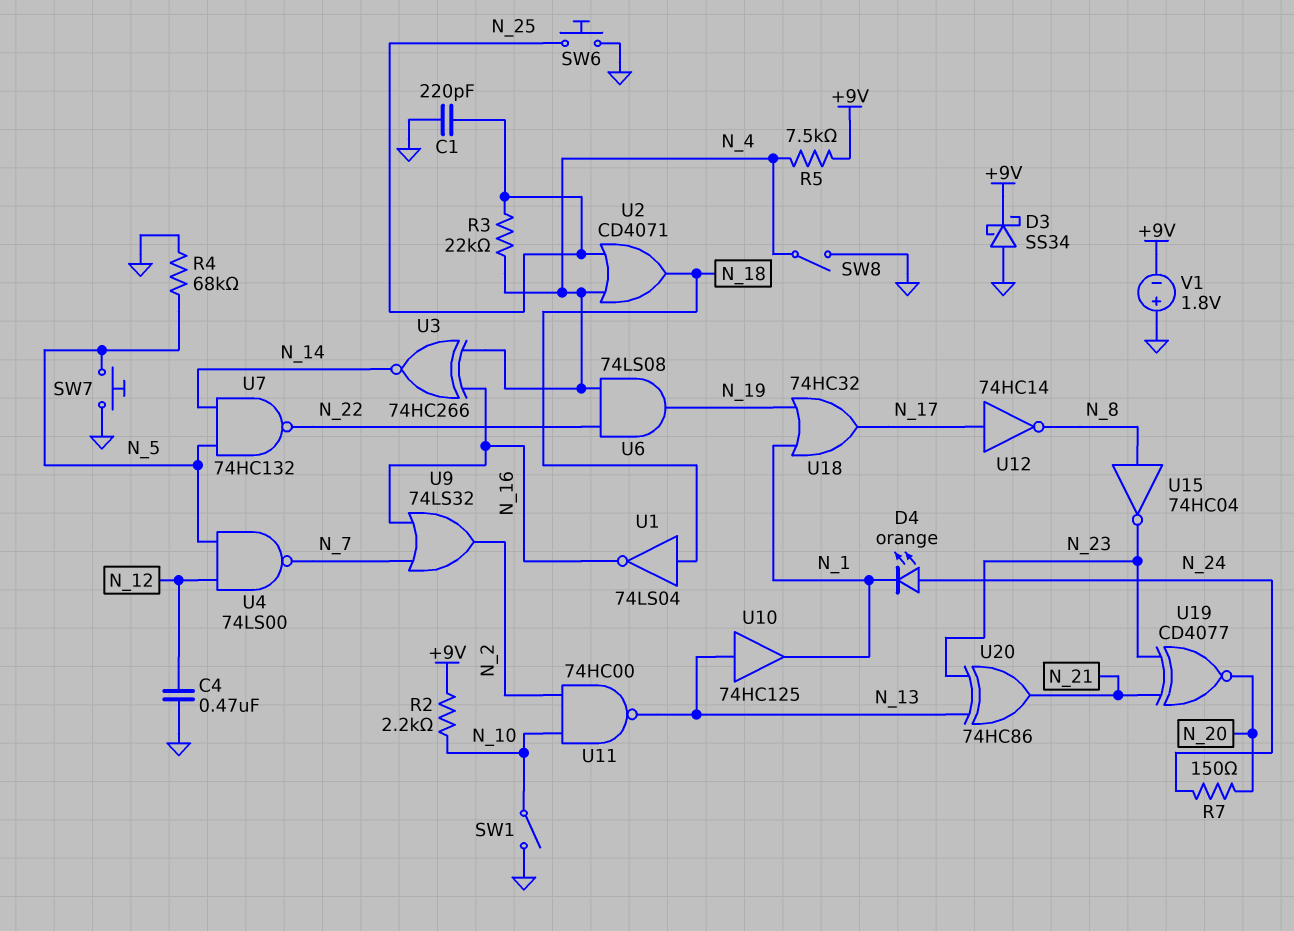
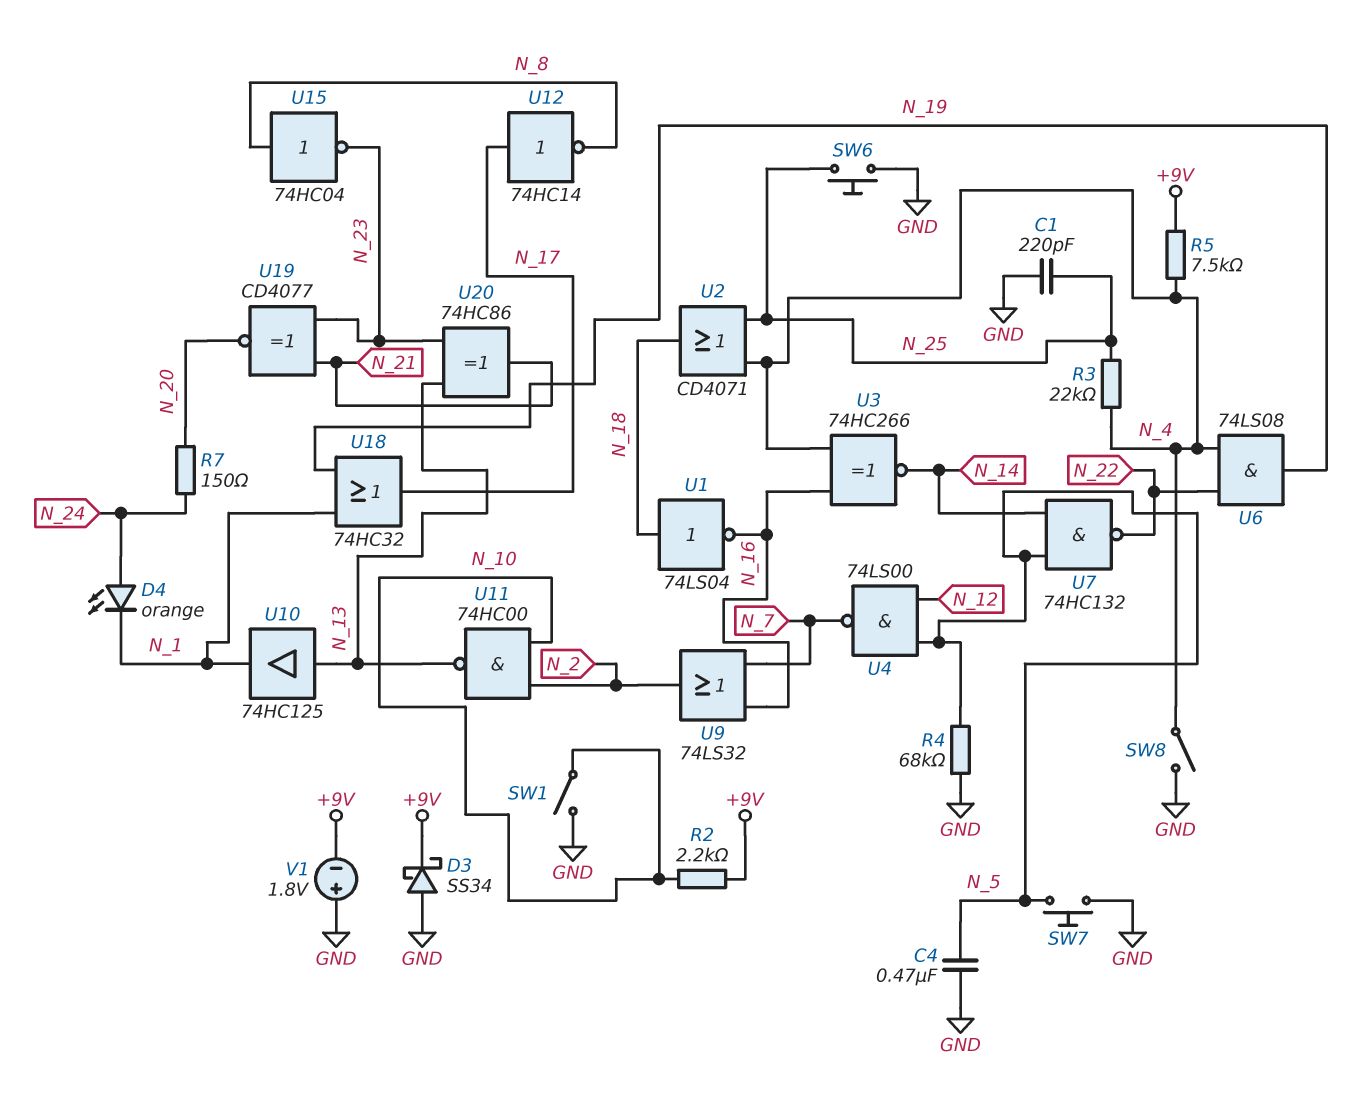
C4: 470nF (GND, N_12) -> 470nF (GND, N_5)

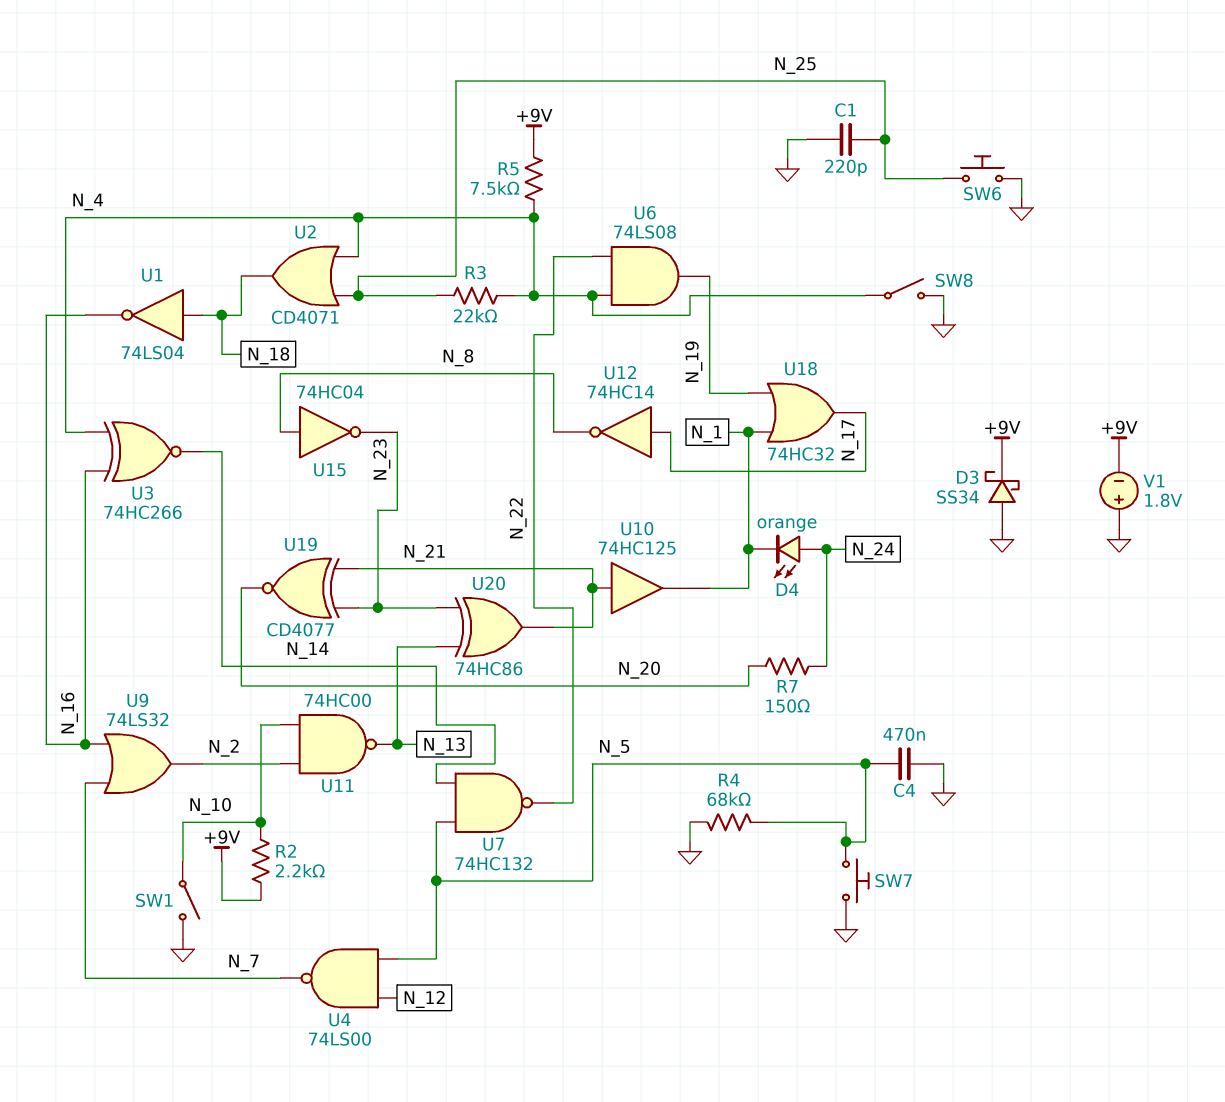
U10: buffer 74HC125 (in N_13, out N_1) -> buffer 74HC125 (in N_21, out N_1)

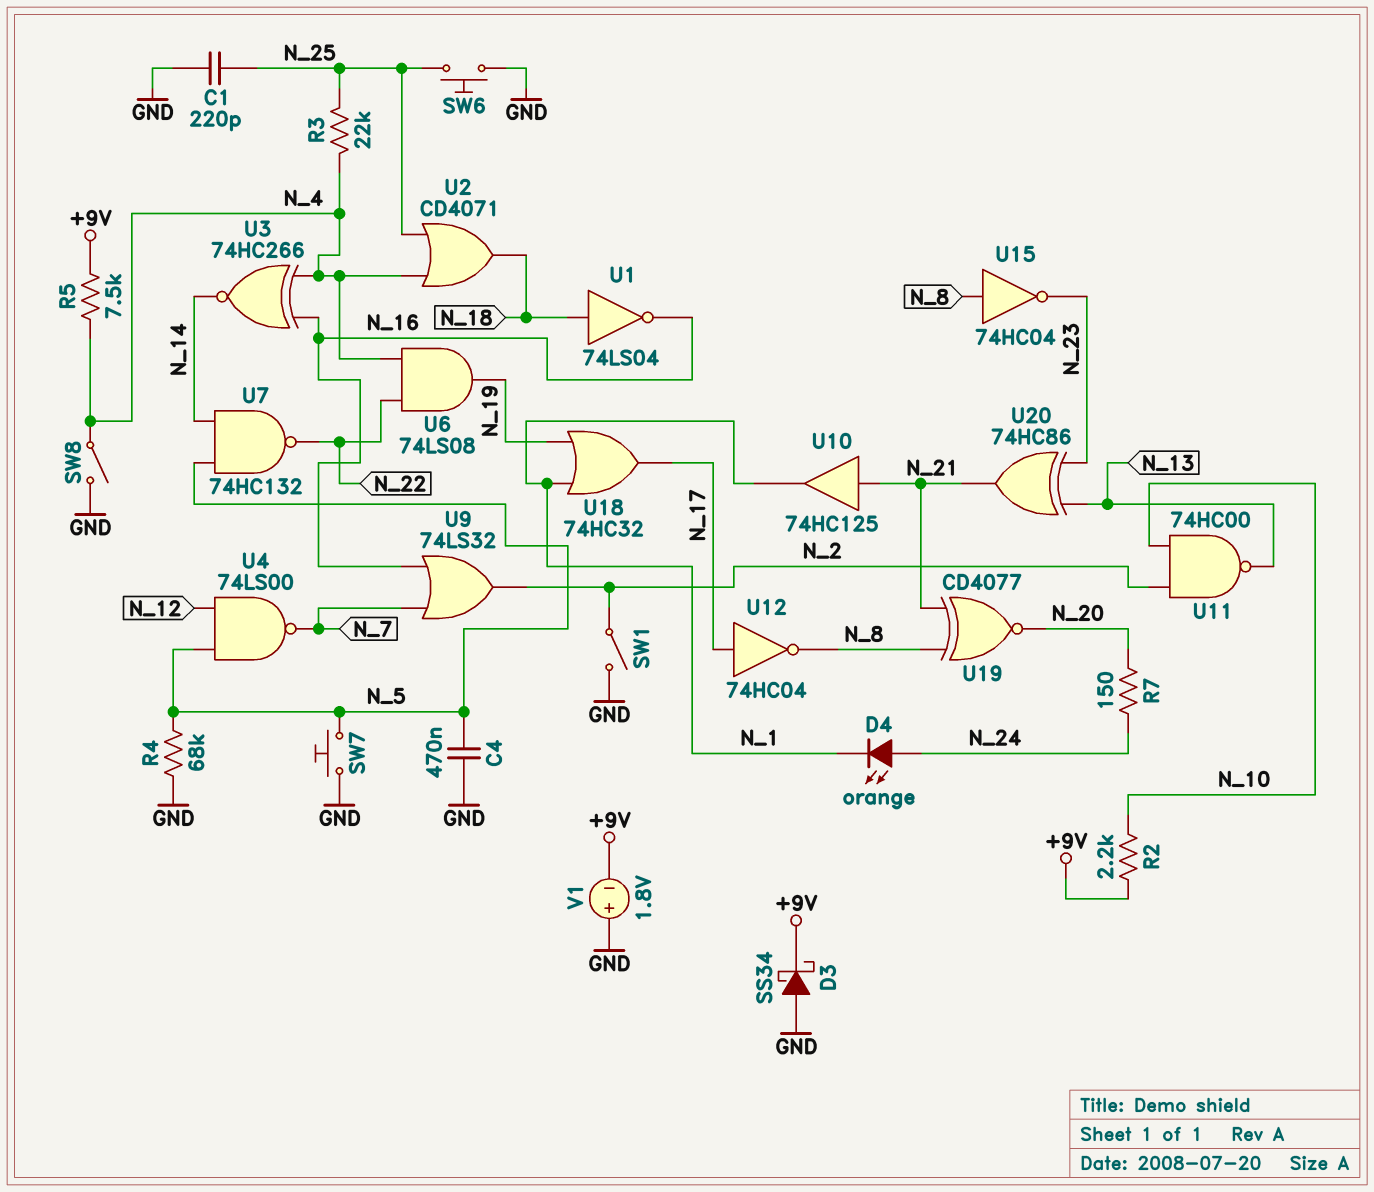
SW1: switch (GND, N_10) -> switch (GND, N_2)
U12: NOT 74HC14 (in N_17, out N_8) -> NOT 74HC04 (in N_17, out N_8)
U19: XNOR CD4077 (in N_21, in N_23, out N_20) -> XNOR CD4077 (in N_8, in N_21, out N_20)

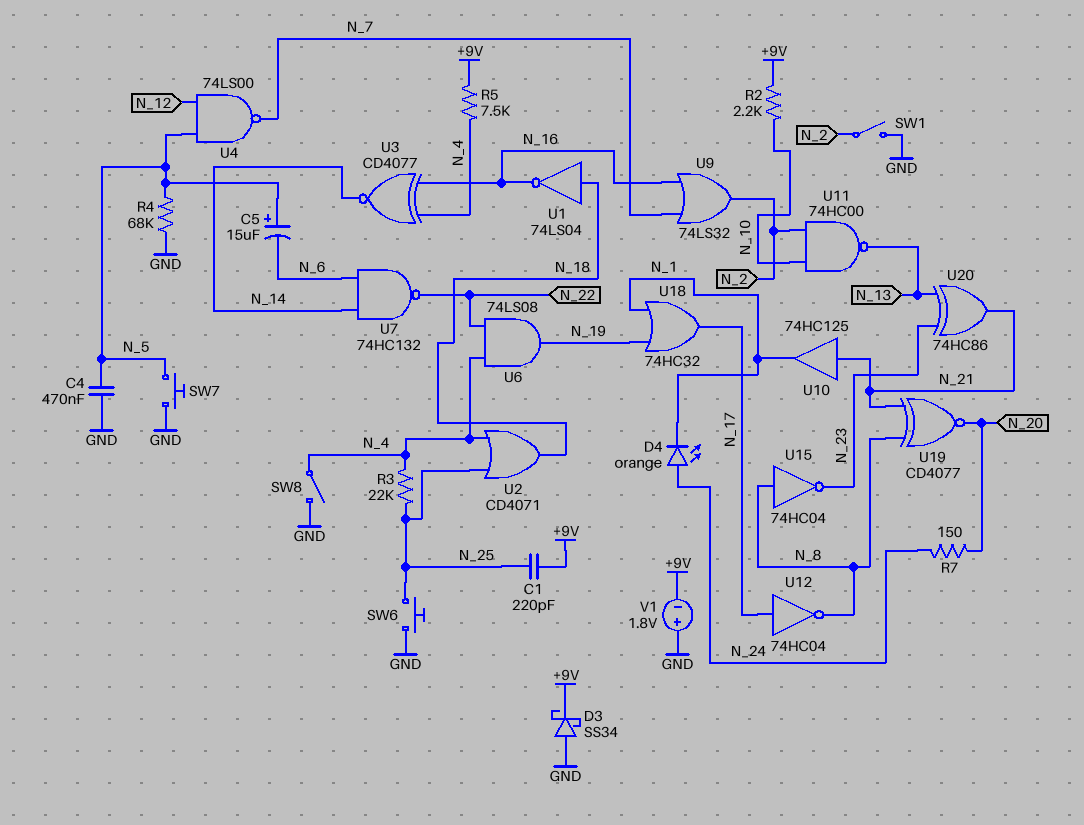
C1: 220pF (GND, N_25) -> 220pF (+9V, N_25)
C5: none -> 15uF (plus N_5, minus N_6)
U3: XNOR 74HC266 (in N_4, in N_16, out N_14) -> XNOR CD4077 (in N_4, in N_16, out N_14)
U7: NAND 74HC132 (in N_5, in N_14, out N_22) -> NAND 74HC132 (in N_6, in N_14, out N_22)

